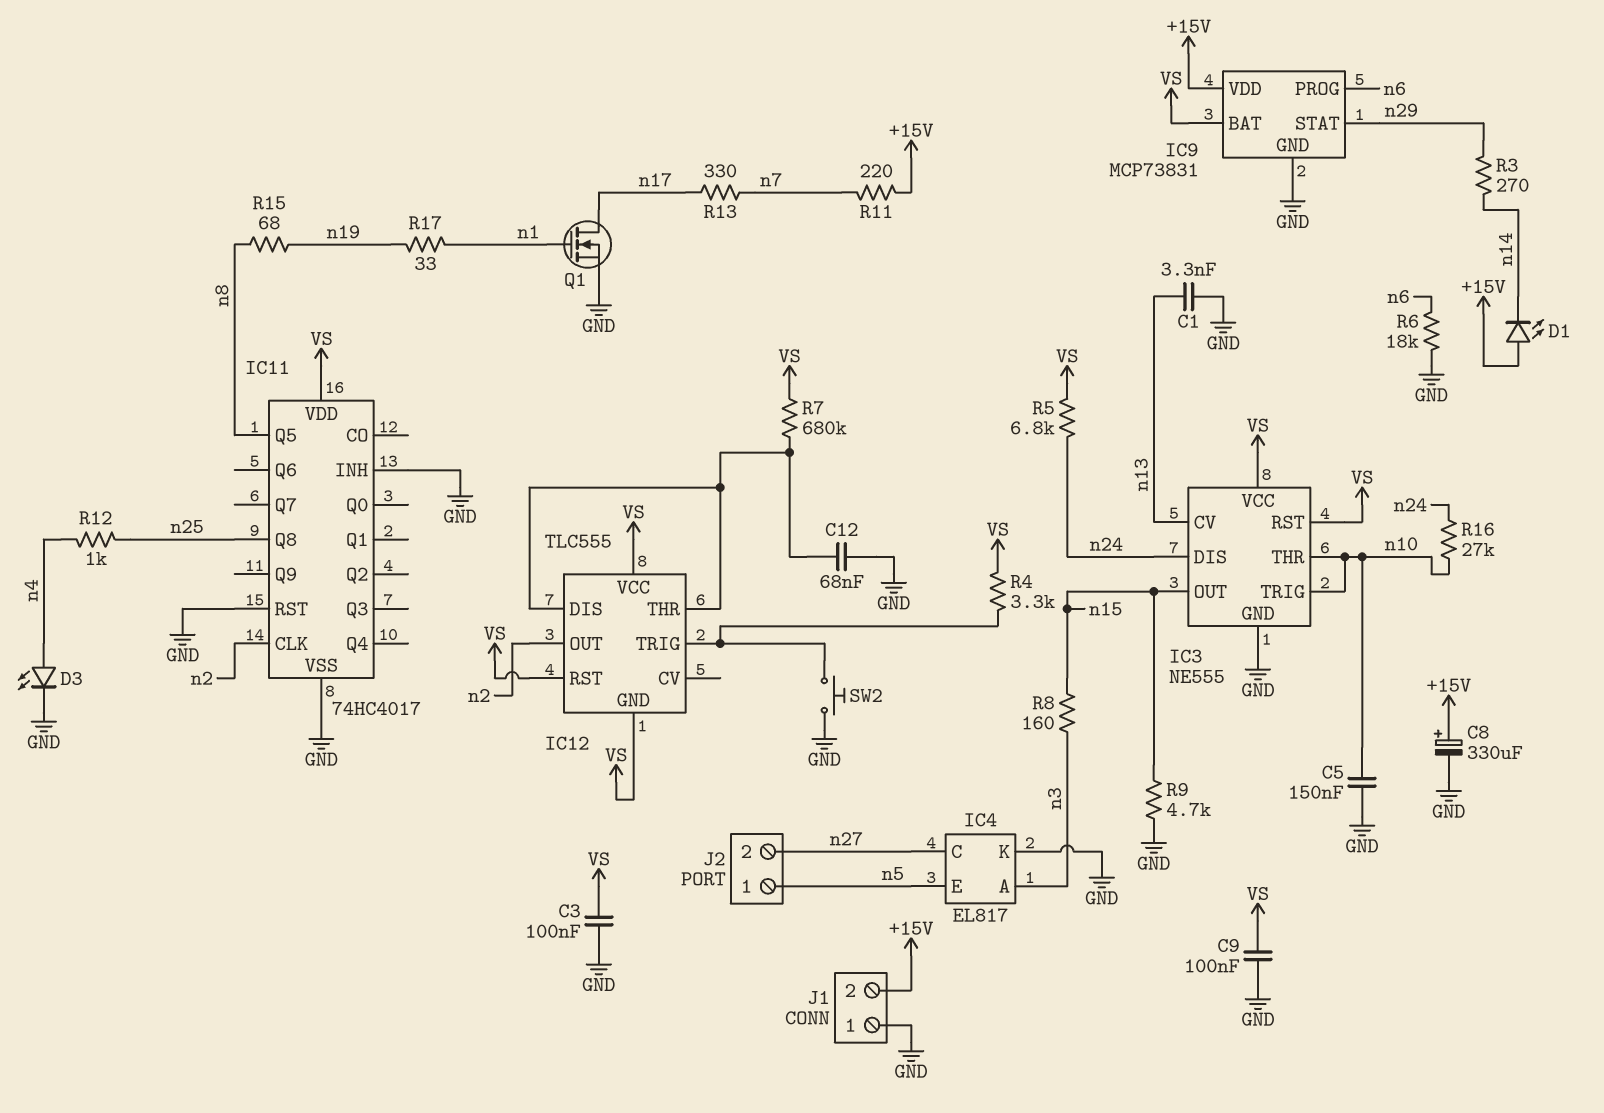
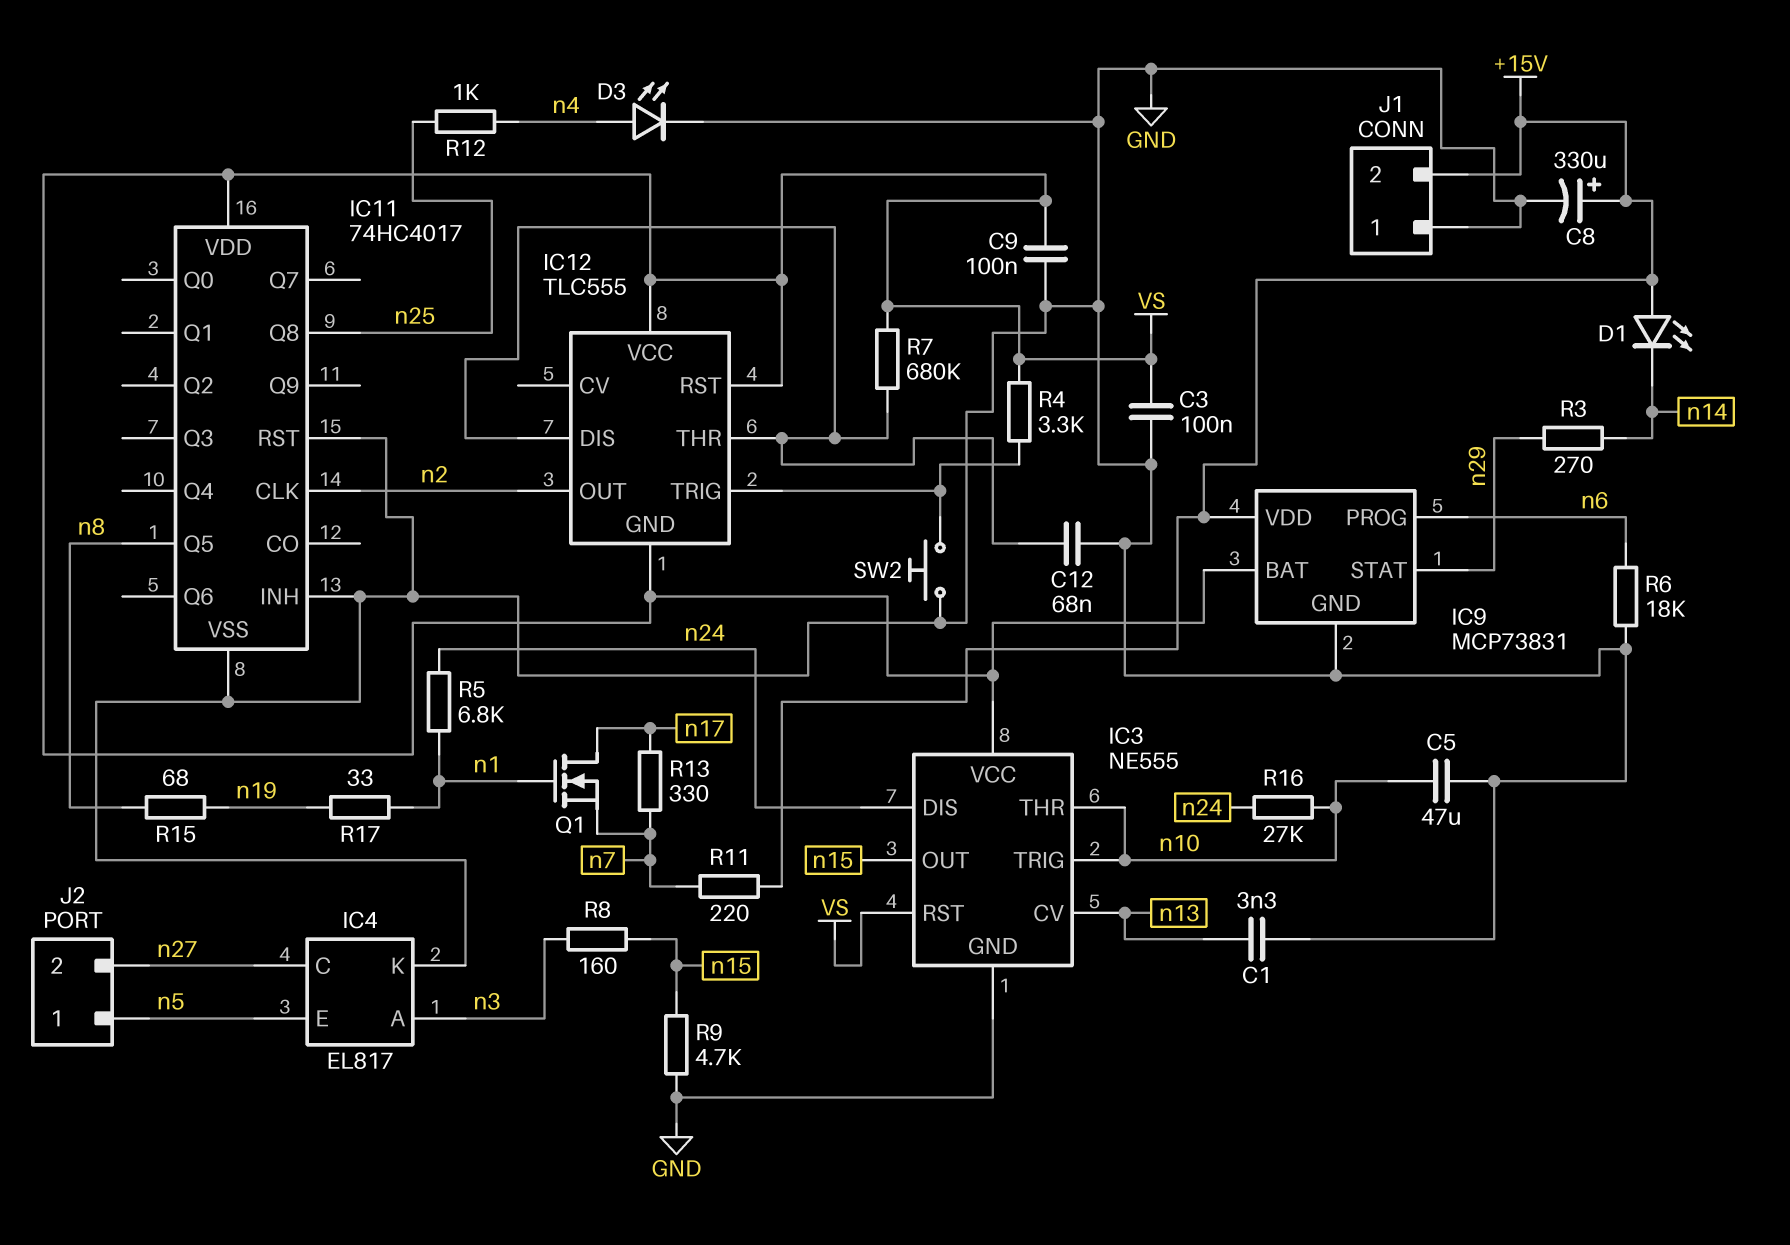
C5: 150nF (GND, n10) -> 47uF (GND, n10)
Q1: NMOS (G n1, D n17, S GND) -> NMOS (G n1, D n17, S n7)
R5: 6.8k (VS, n24) -> 6.8k (n1, n24)

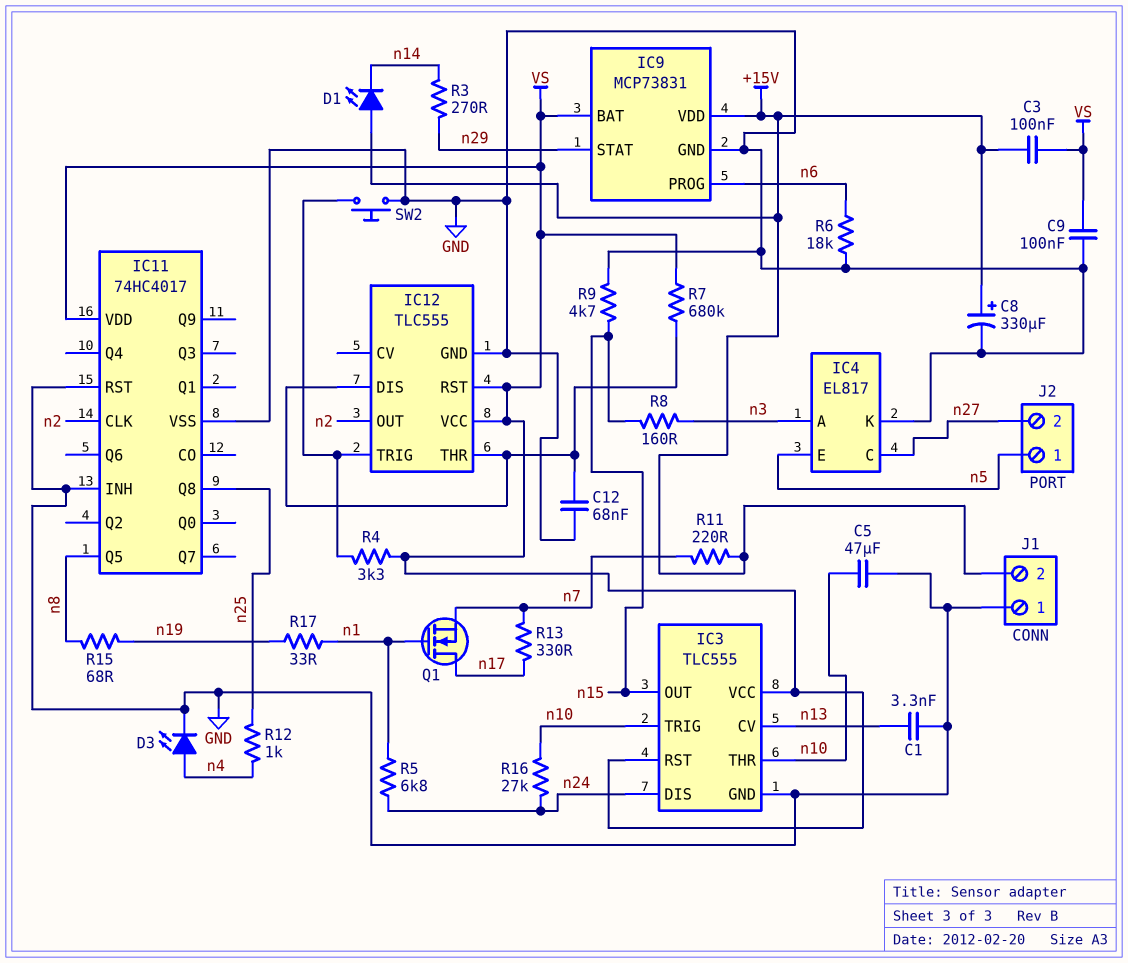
C3: 100nF (GND, VS) -> 100nF (+15V, VS)
IC3: NE555 -> TLC555
IC12 pin GND: VS -> GND

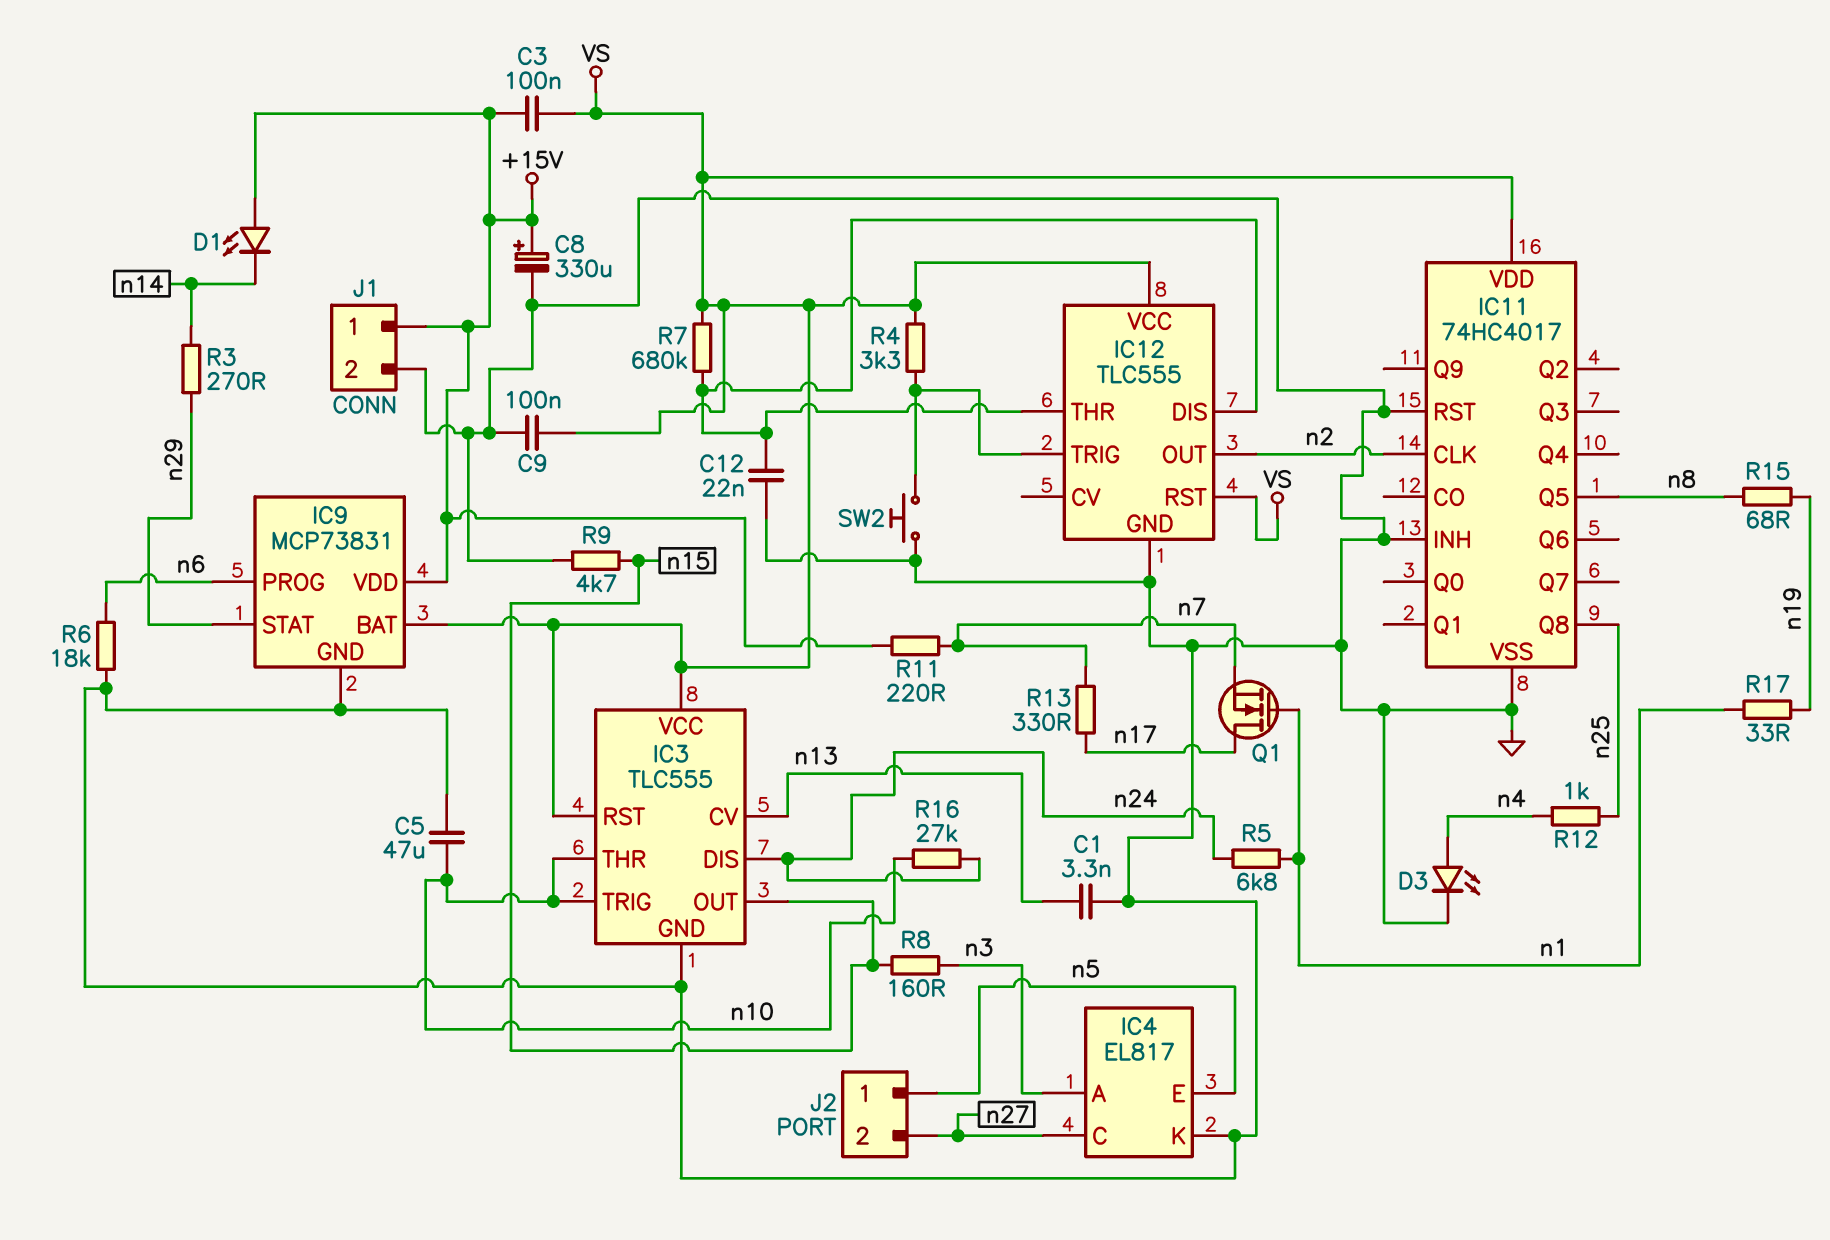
C12: 68nF (GND, IC12/DIS) -> 22nF (GND, IC12/DIS)
J1 pin 1: GND -> +15V
J1 pin 2: +15V -> GND

